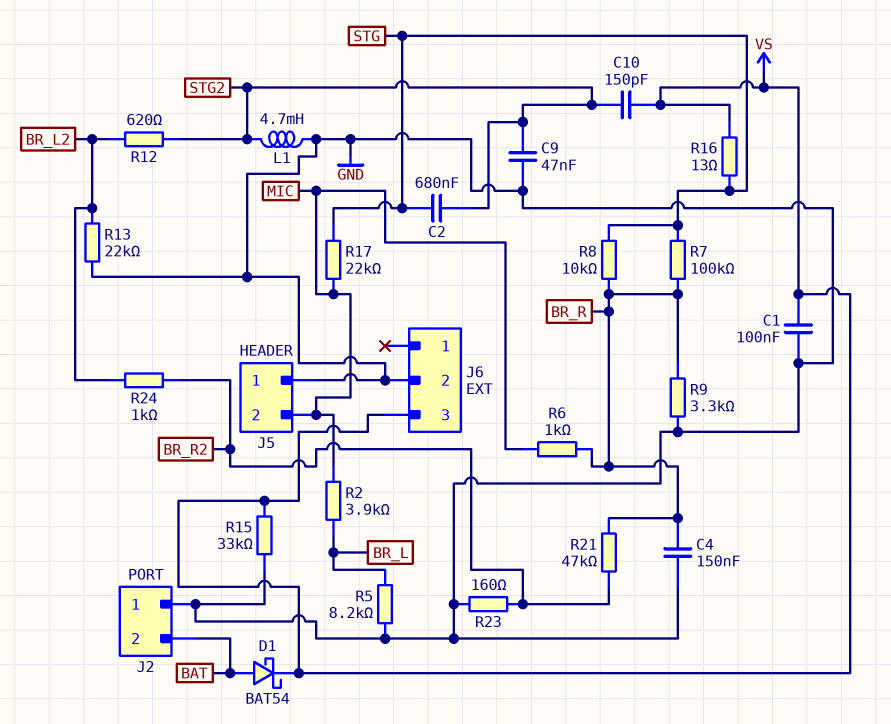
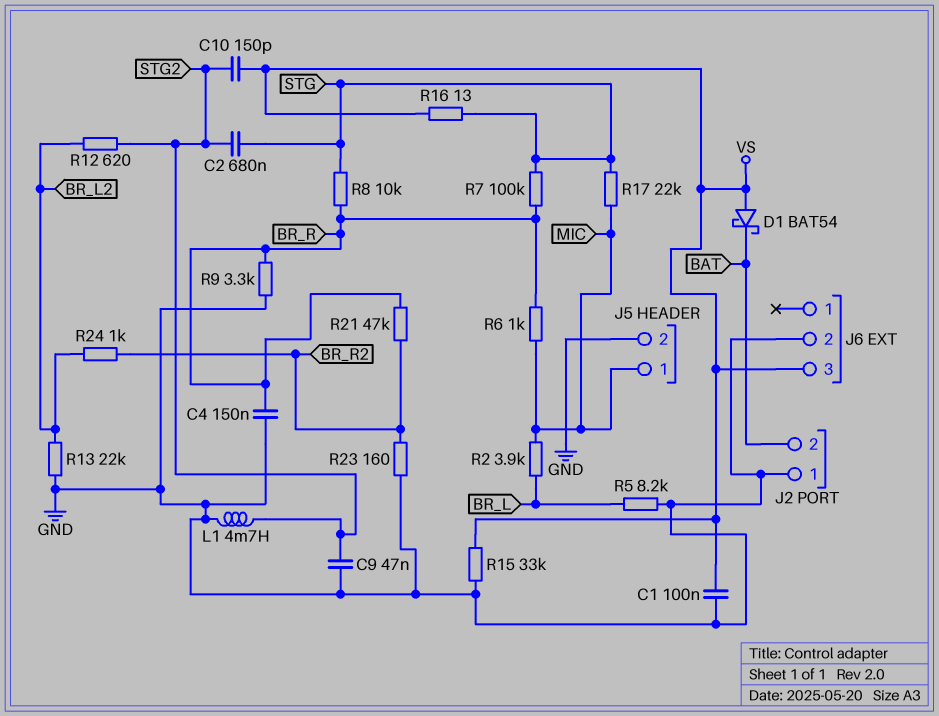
D1: schottky BAT54 (A BAT, K VS) -> schottky BAT54 (A VS, K BAT)
J5 pin 1: GND -> MIC
J5 pin 2: MIC -> GND

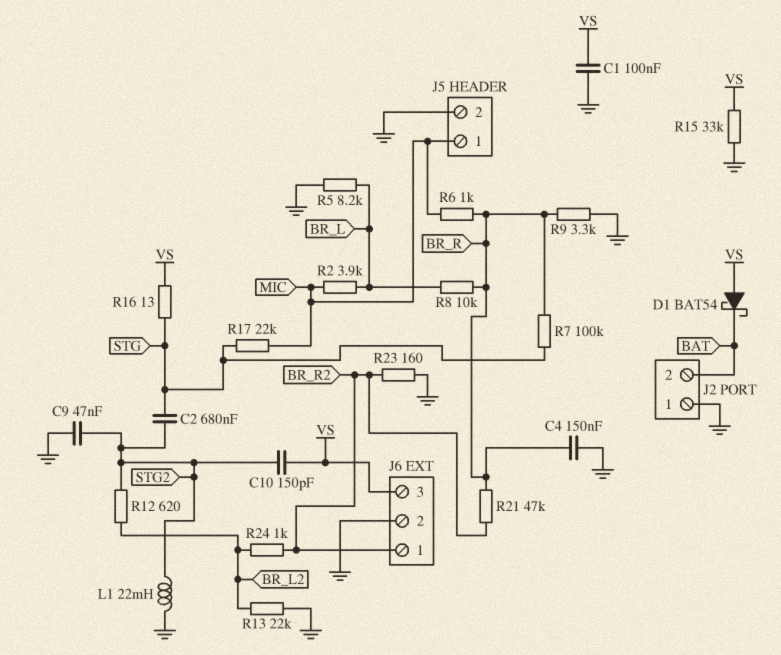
J6 pin 1: none -> BR_R2
L1: 4.7mH (GND, STG2) -> 22mH (GND, STG2)
R8: 10k (BR_R, STG) -> 10k (BR_L, BR_R)

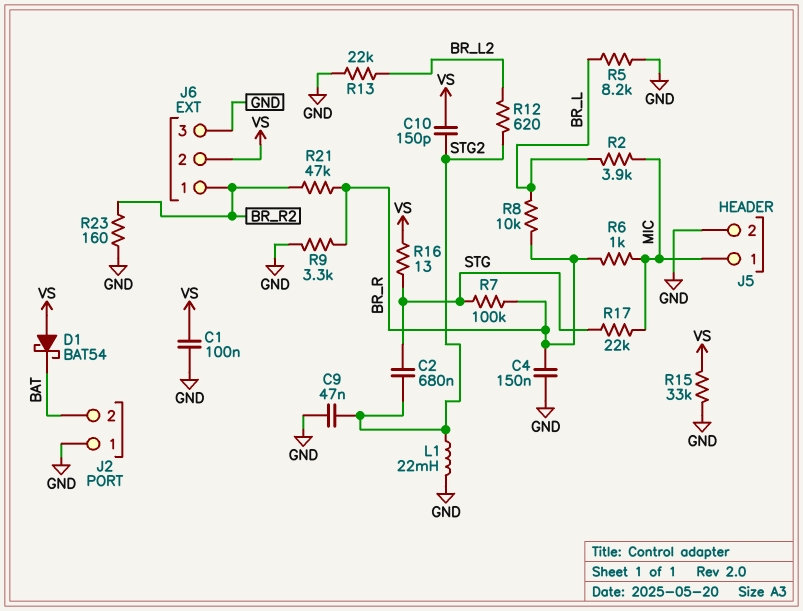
J6 pin 2: GND -> VS
J6 pin 3: VS -> GND
R24: 1k (BR_L2, BR_R2) -> none

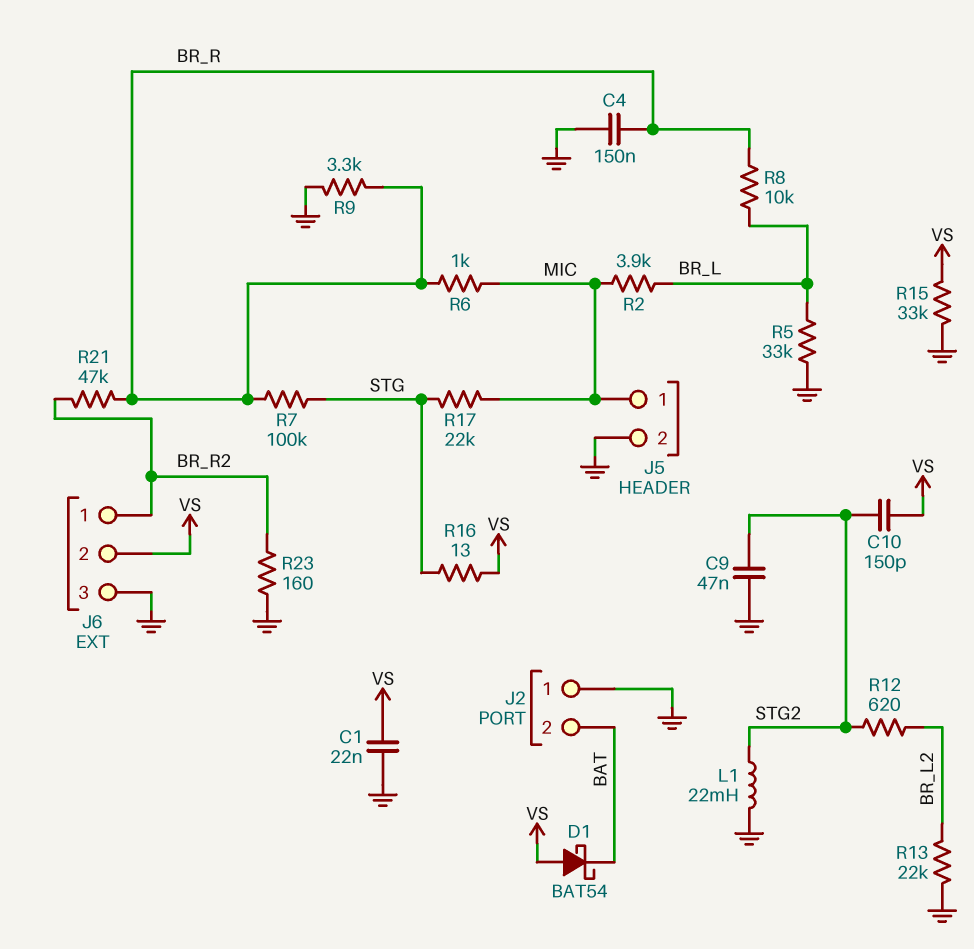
C1: 100nF (GND, VS) -> 22nF (GND, VS)
C2: 680nF (STG, STG2) -> none
R5: 8.2k (BR_L, GND) -> 33k (BR_L, GND)

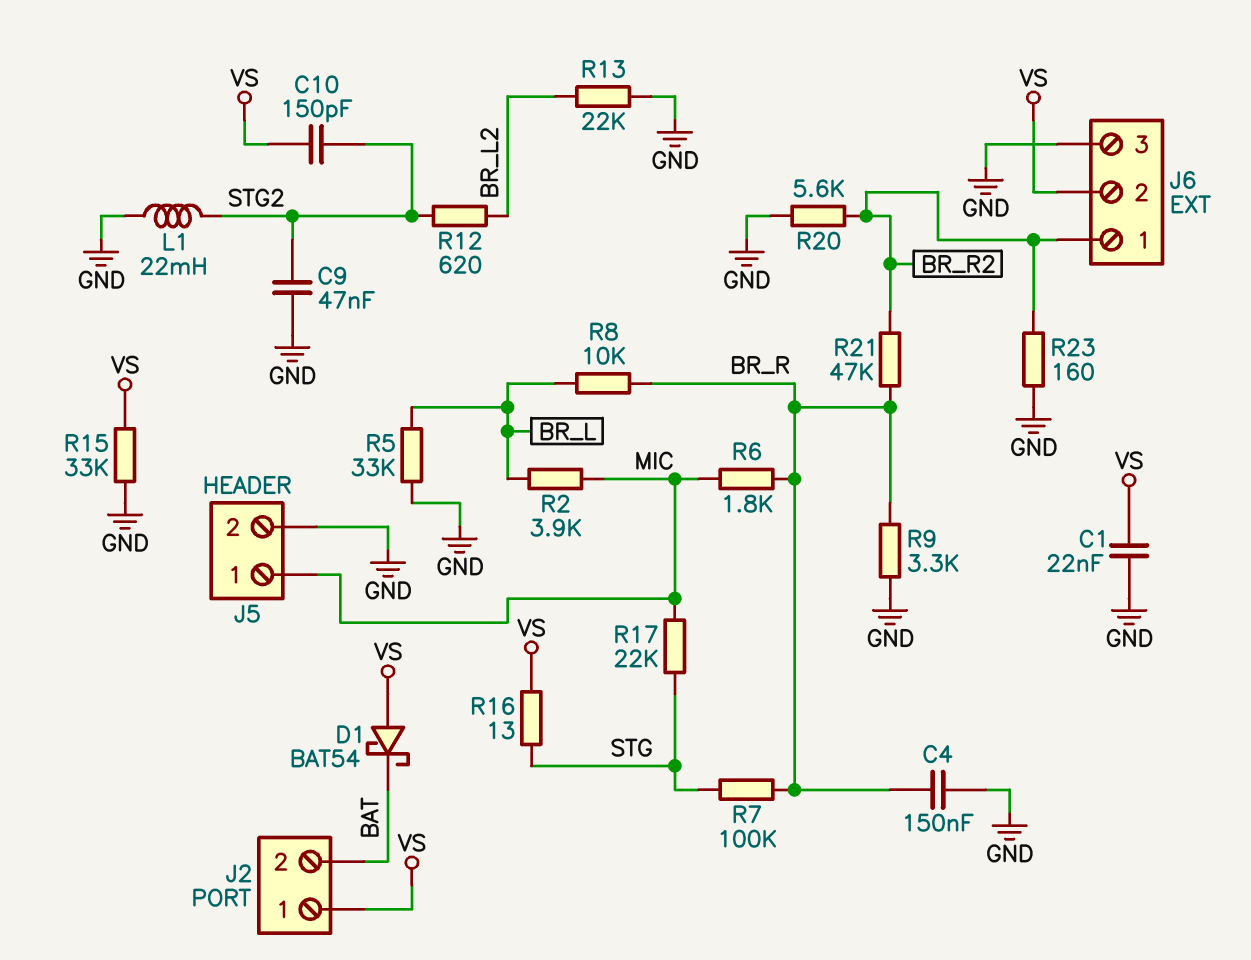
J2 pin 1: GND -> VS
R6: 1k (BR_R, MIC) -> 1.8k (BR_R, MIC)
R20: none -> 5.6k (BR_R2, GND)

